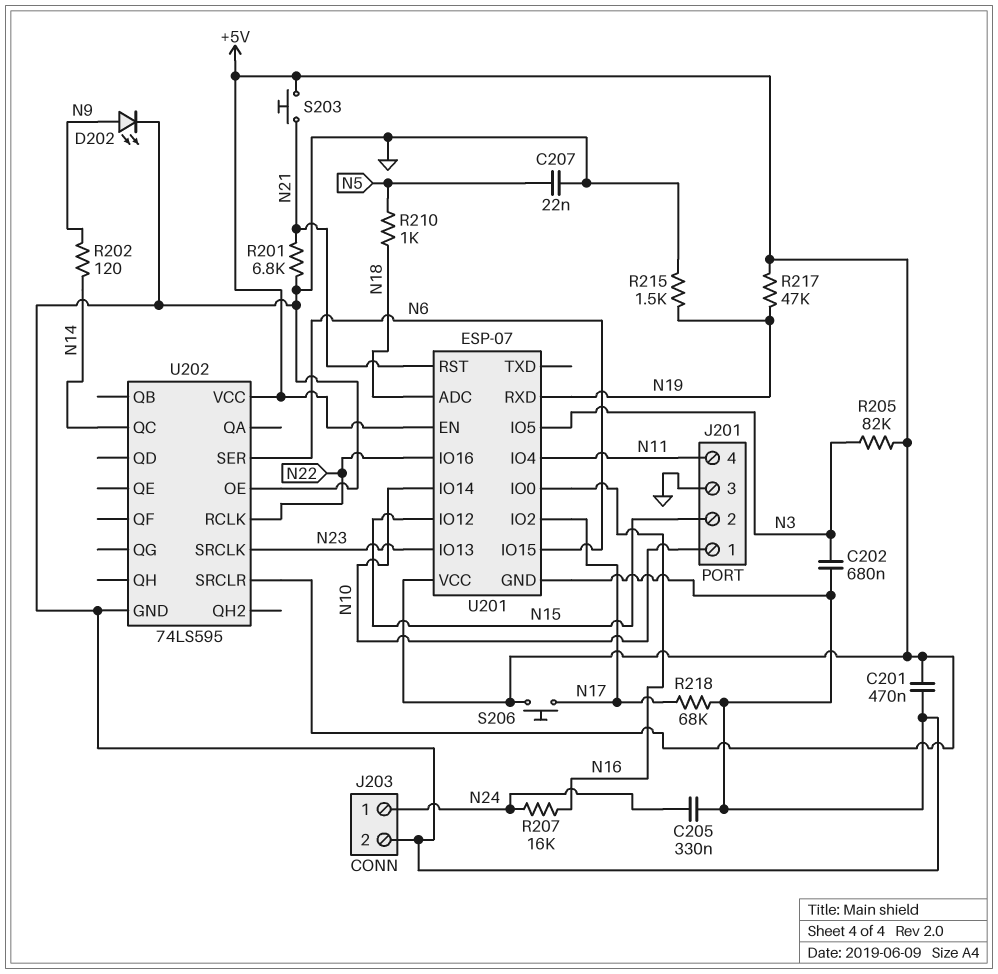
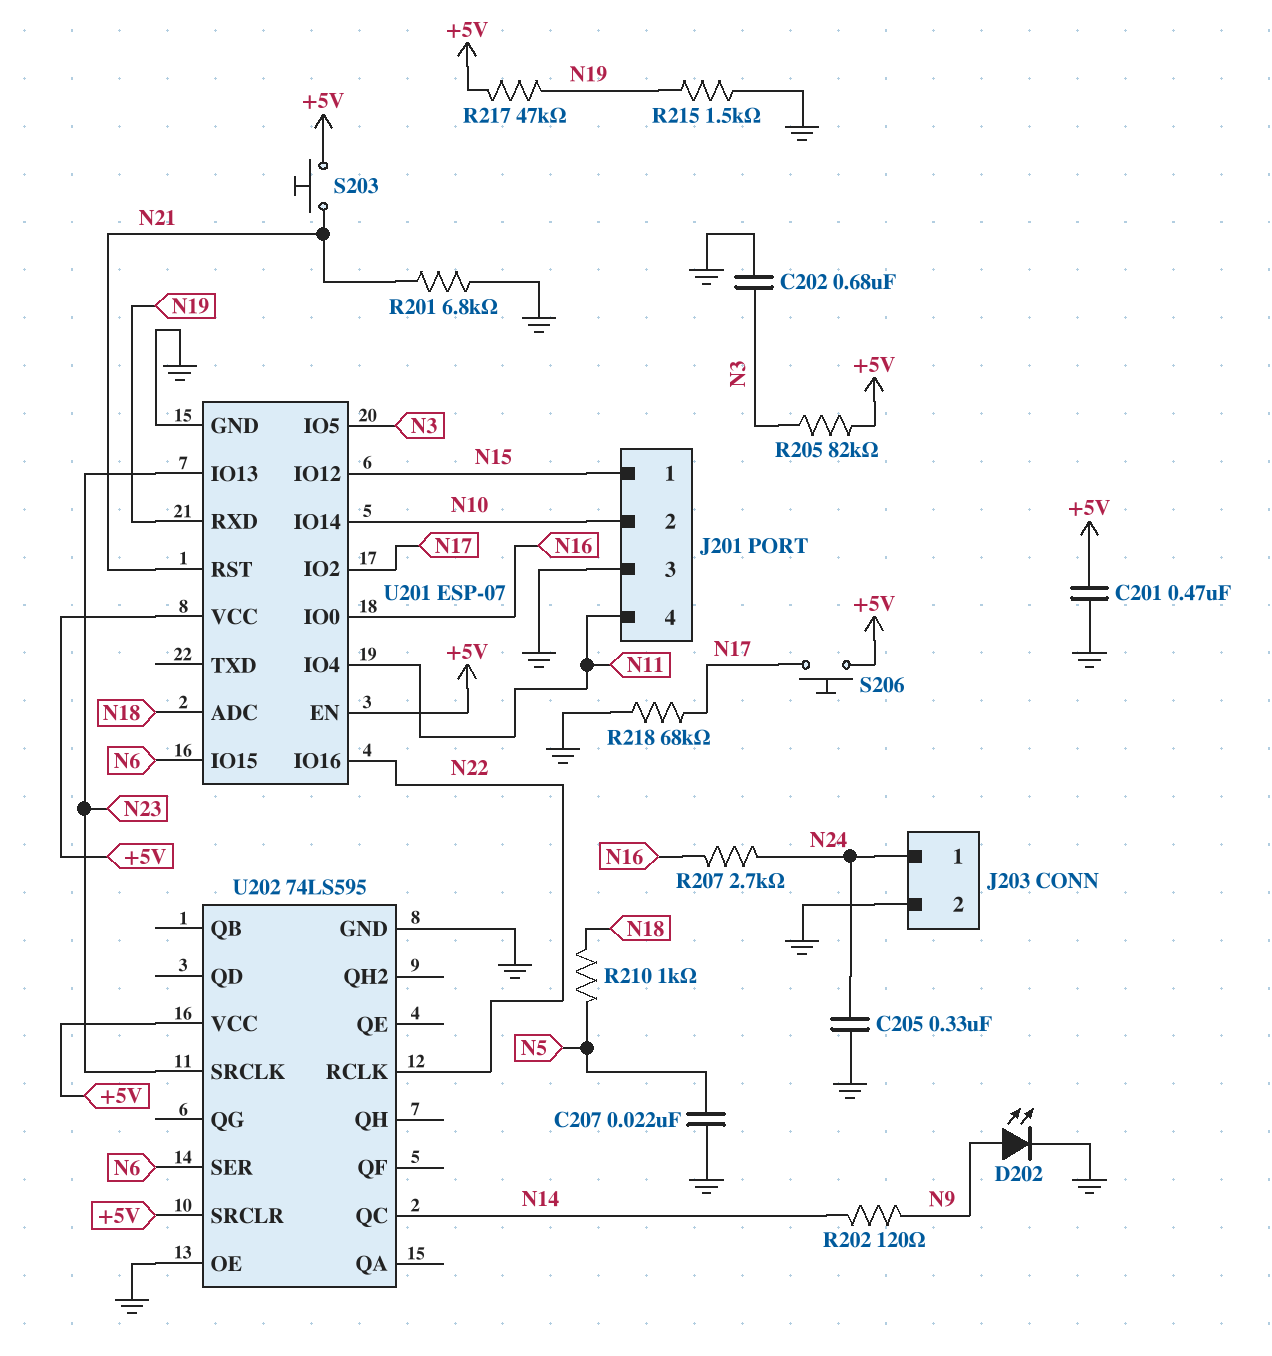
J201 pin 1: N10 -> N15
J201 pin 2: N15 -> N10
R207: 16k (N16, N24) -> 2.7k (N16, N24)

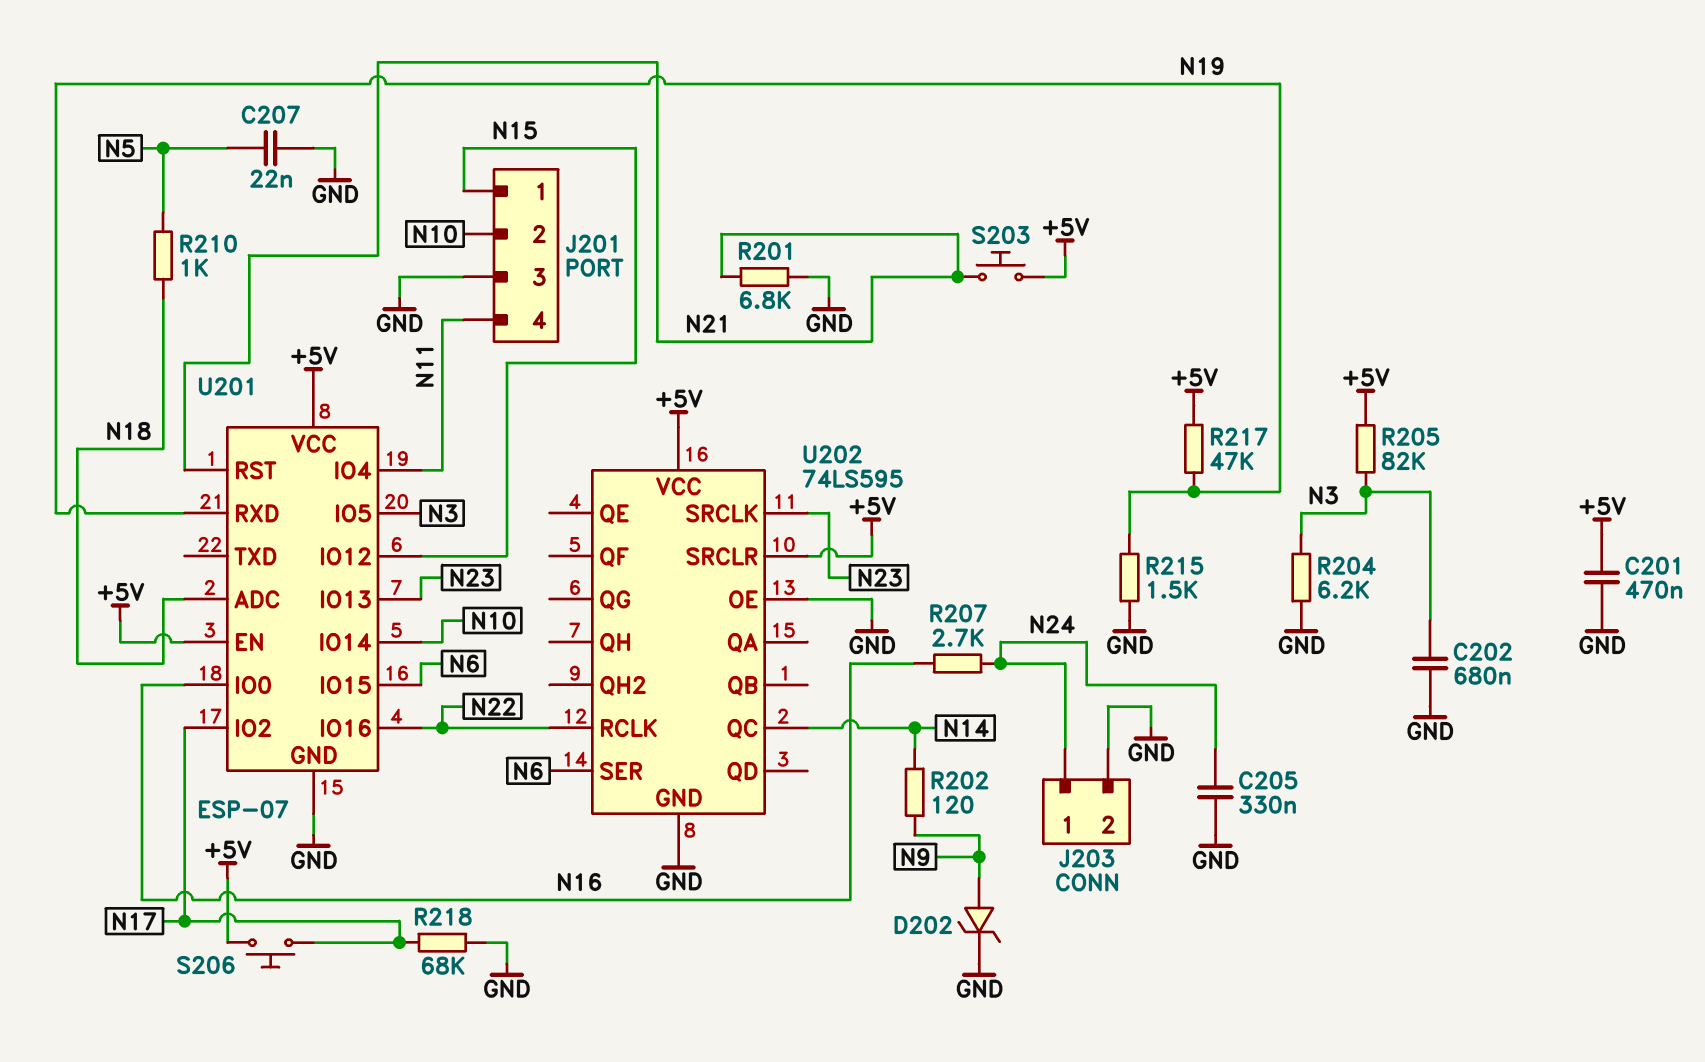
D202: LED (A N9, K GND) -> zener (A N9, K GND)
R204: none -> 6.2k (GND, N3)

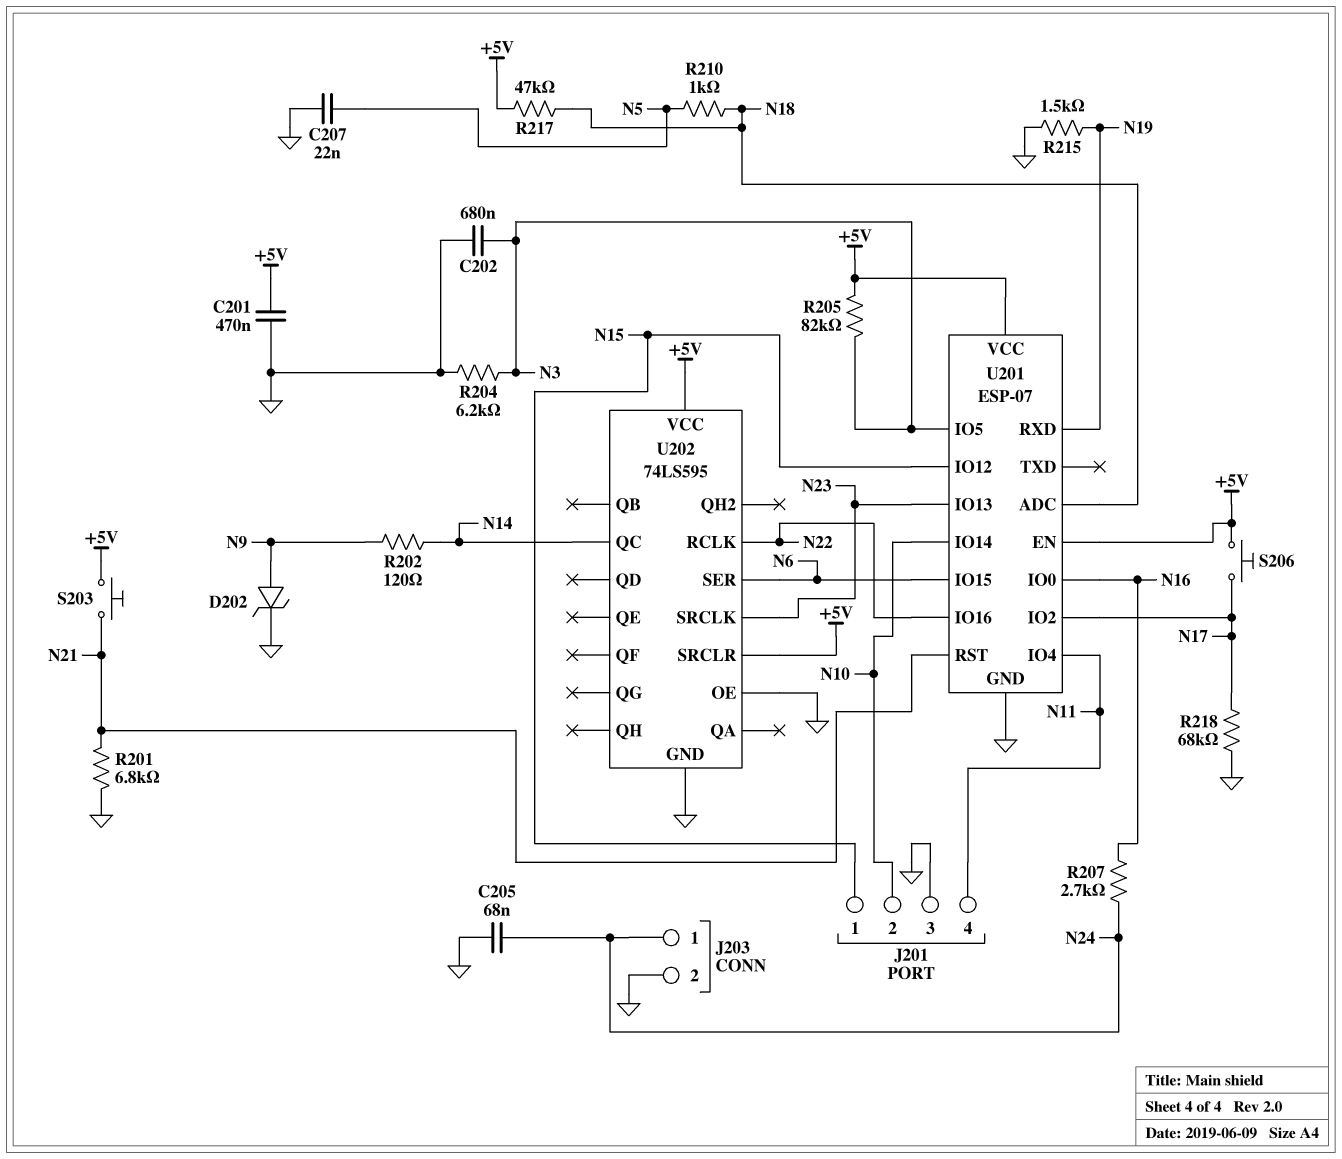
C205: 330nF (GND, N24) -> 68nF (GND, N24)
R217: 47k (+5V, N19) -> 47k (+5V, N18)

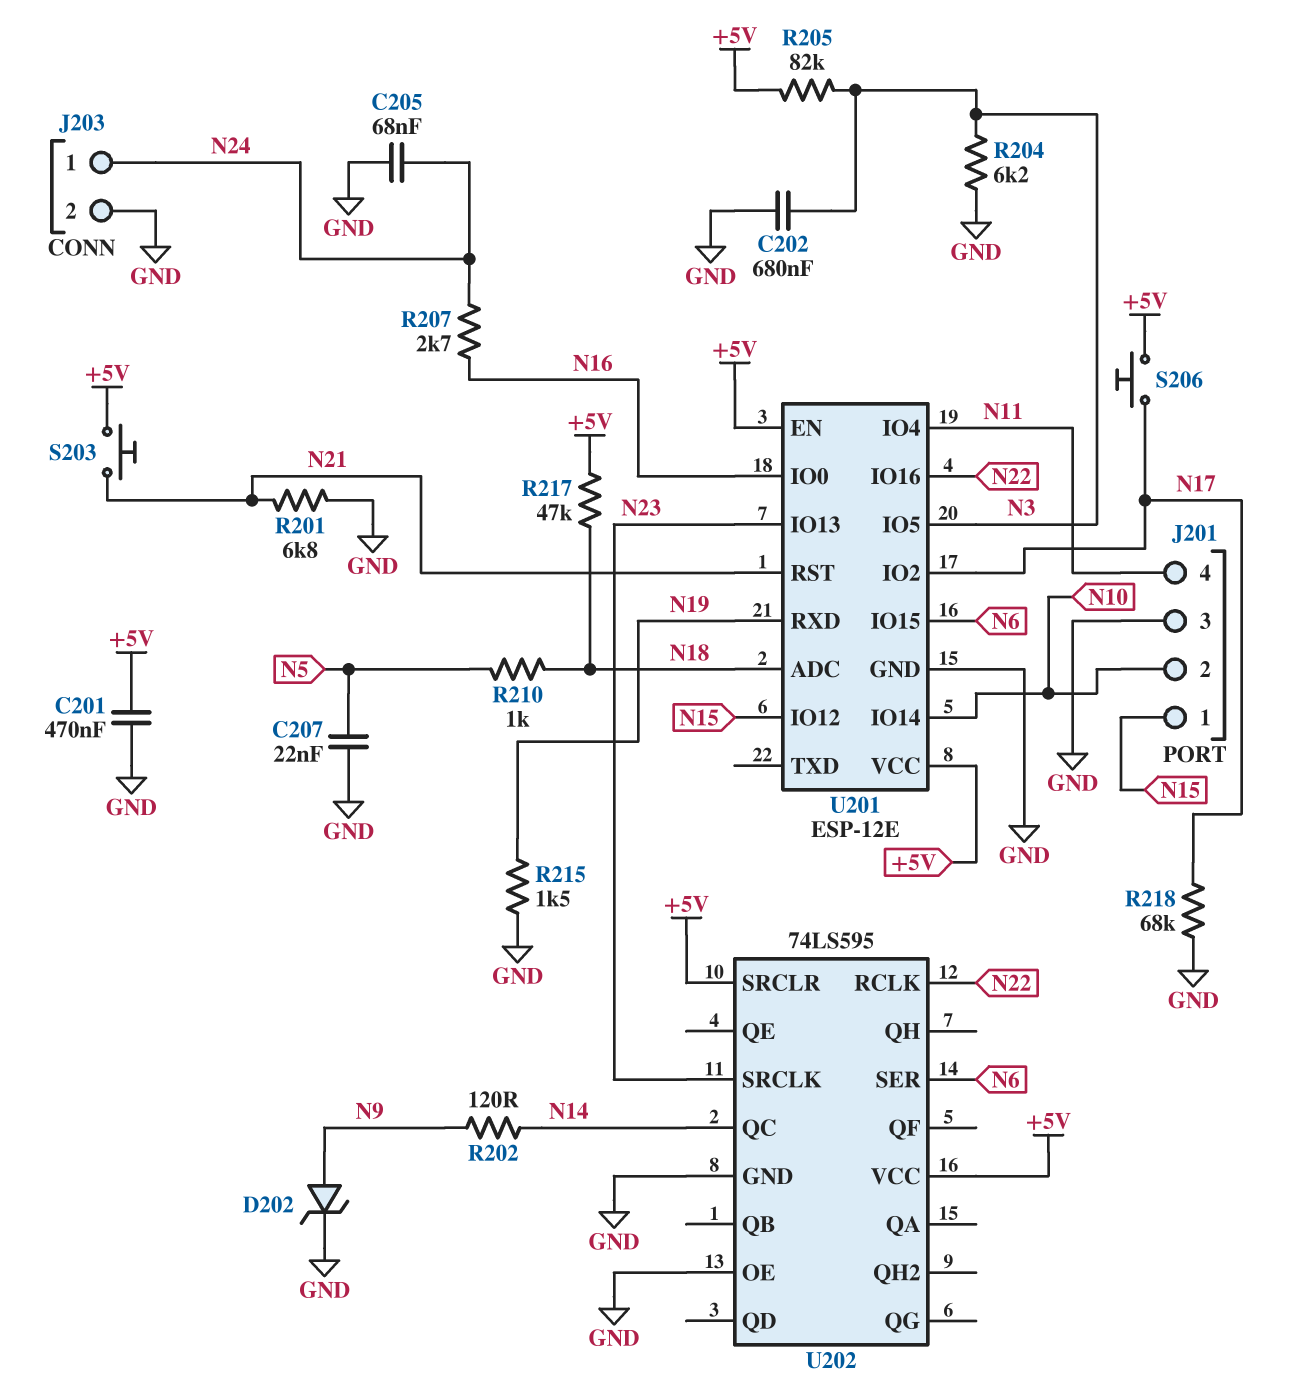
U201: ESP-07 -> ESP-12E

